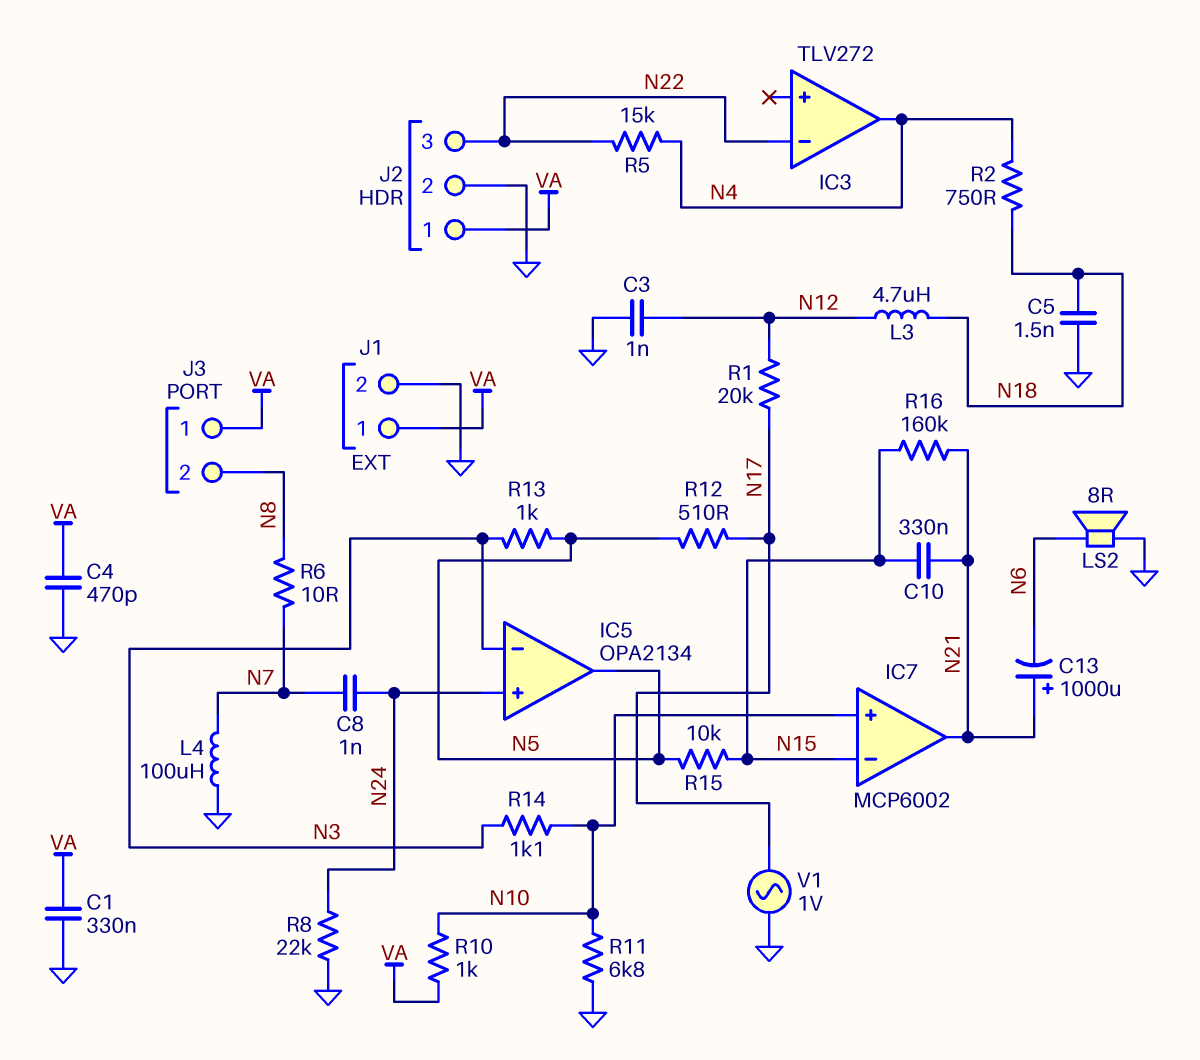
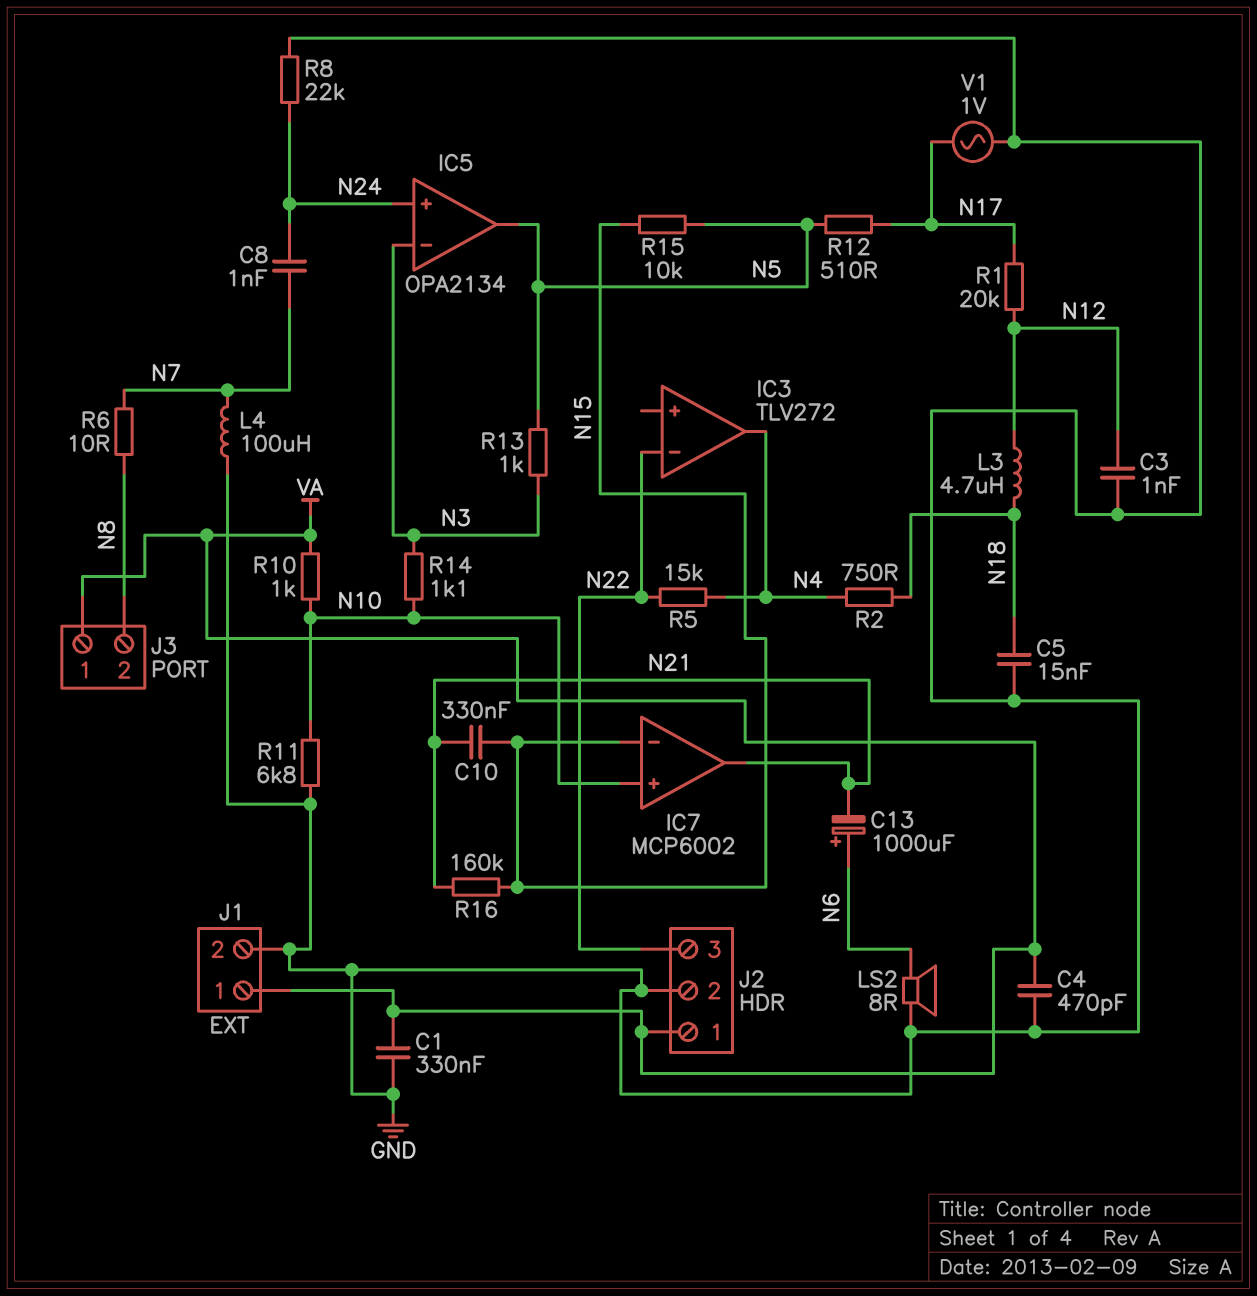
C5: 1.5nF (GND, N18) -> 15nF (GND, N18)
C13: 1000uF (plus N21, minus N6) -> 1000uF (plus N6, minus N21)

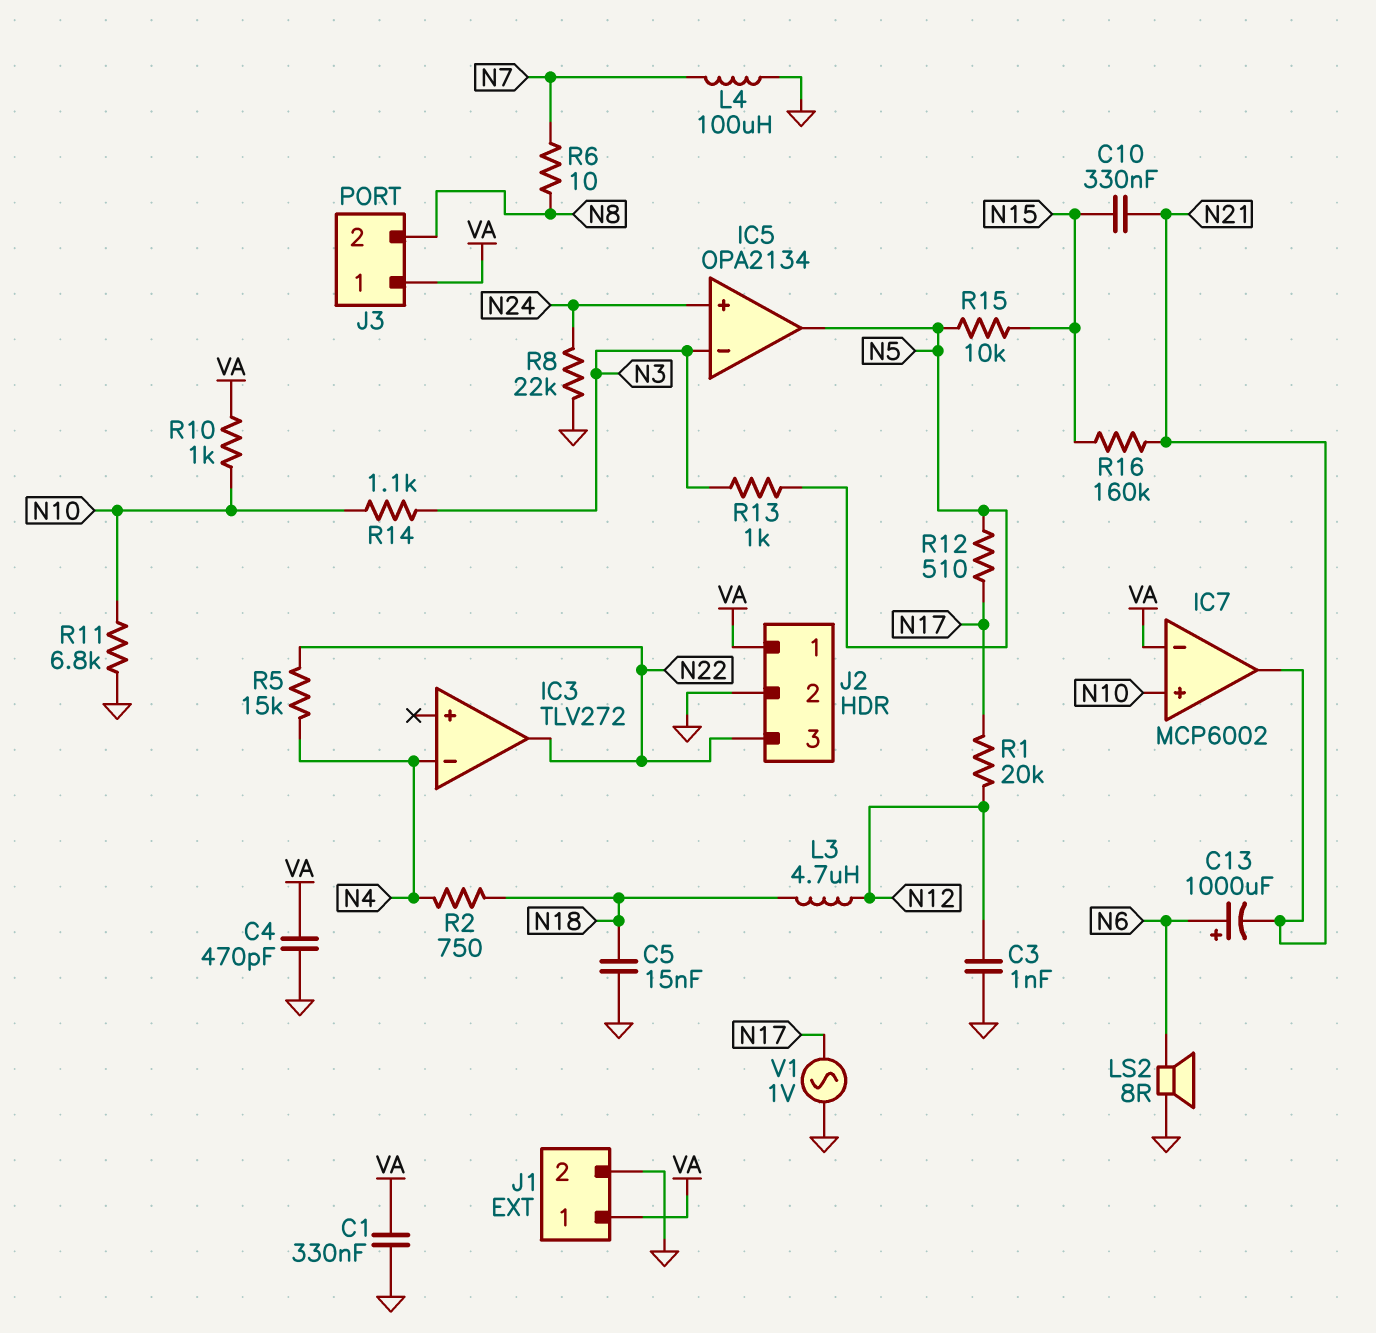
C8: 1nF (N7, N24) -> none
IC3 pin in-: N22 -> N4
IC3 pin out: N4 -> N22
IC7 pin in-: N15 -> VA

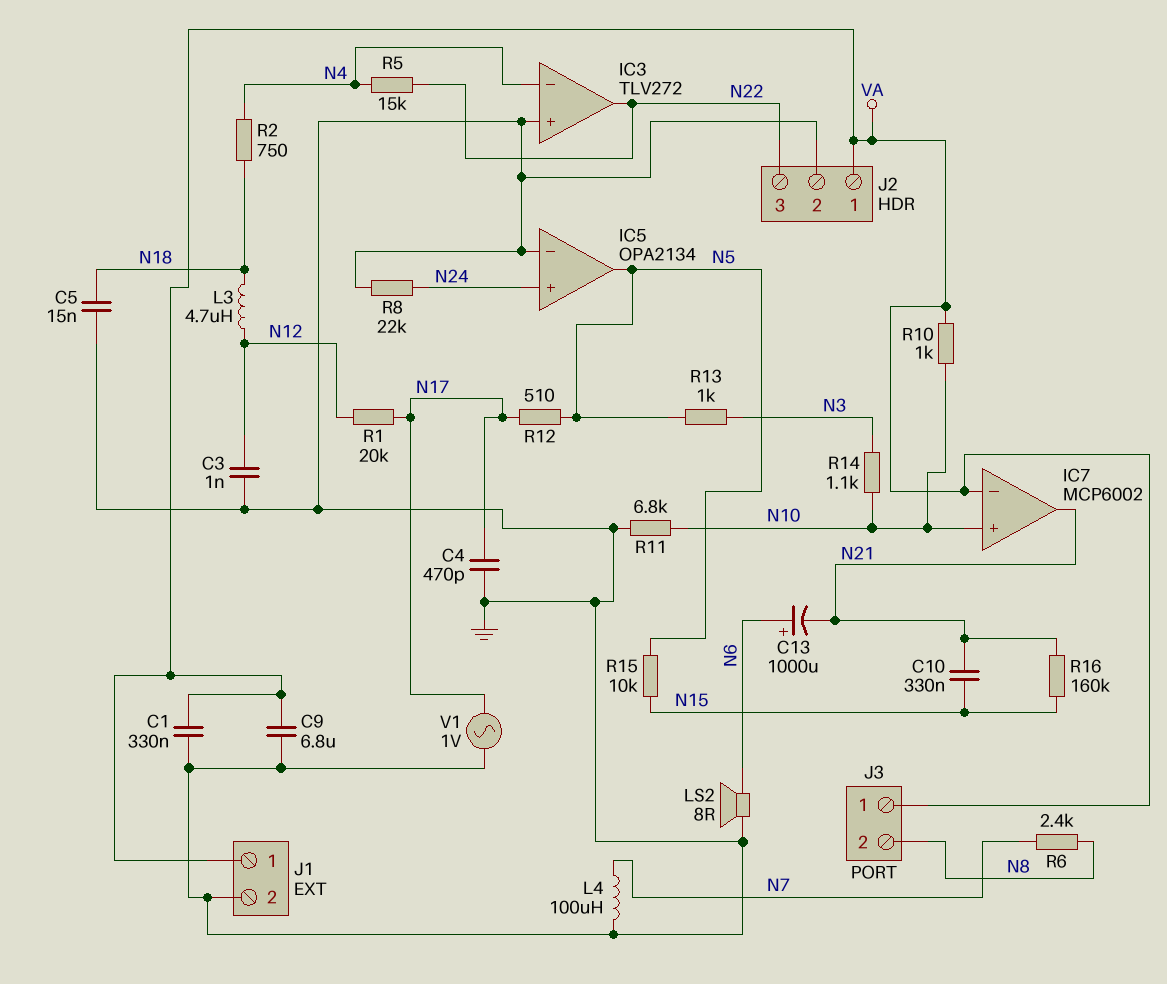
C4: 470pF (GND, VA) -> 470pF (GND, N17)
C9: none -> 6.8uF (GND, VA)
IC3 pin in+: none -> GND
IC5 pin in-: N3 -> GND
R6: 10 (N7, N8) -> 2.4k (N7, N8)

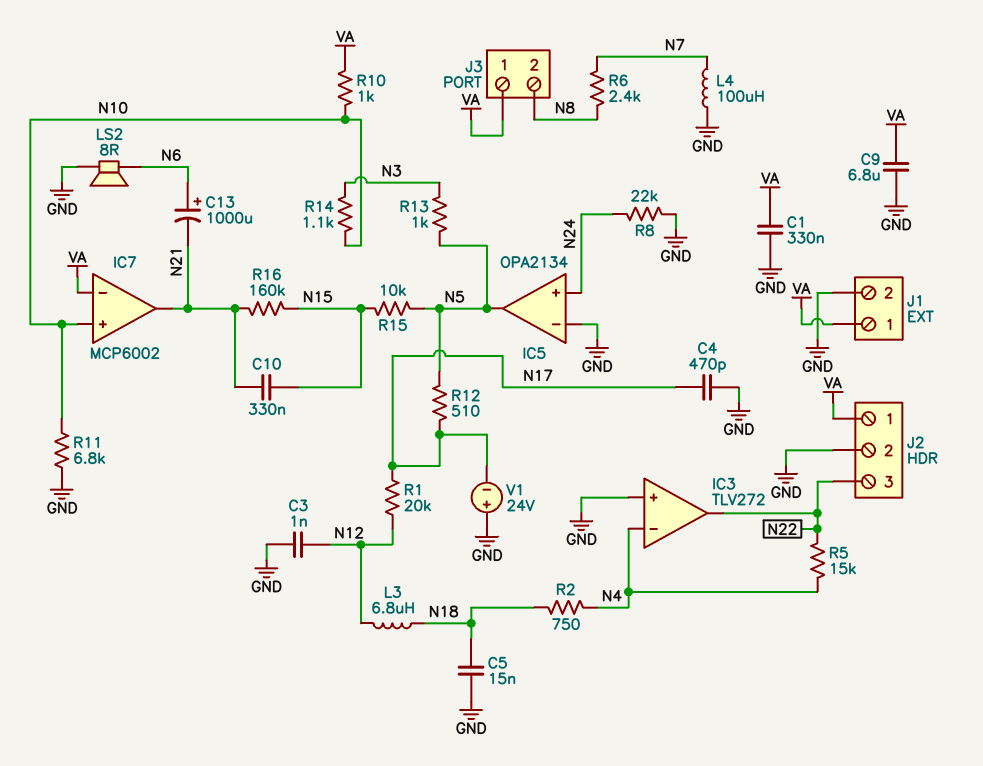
L3: 4.7uH (N12, N18) -> 6.8uH (N12, N18)
V1: AC 1V (GND, N17) -> 24V (plus GND, minus N17)

